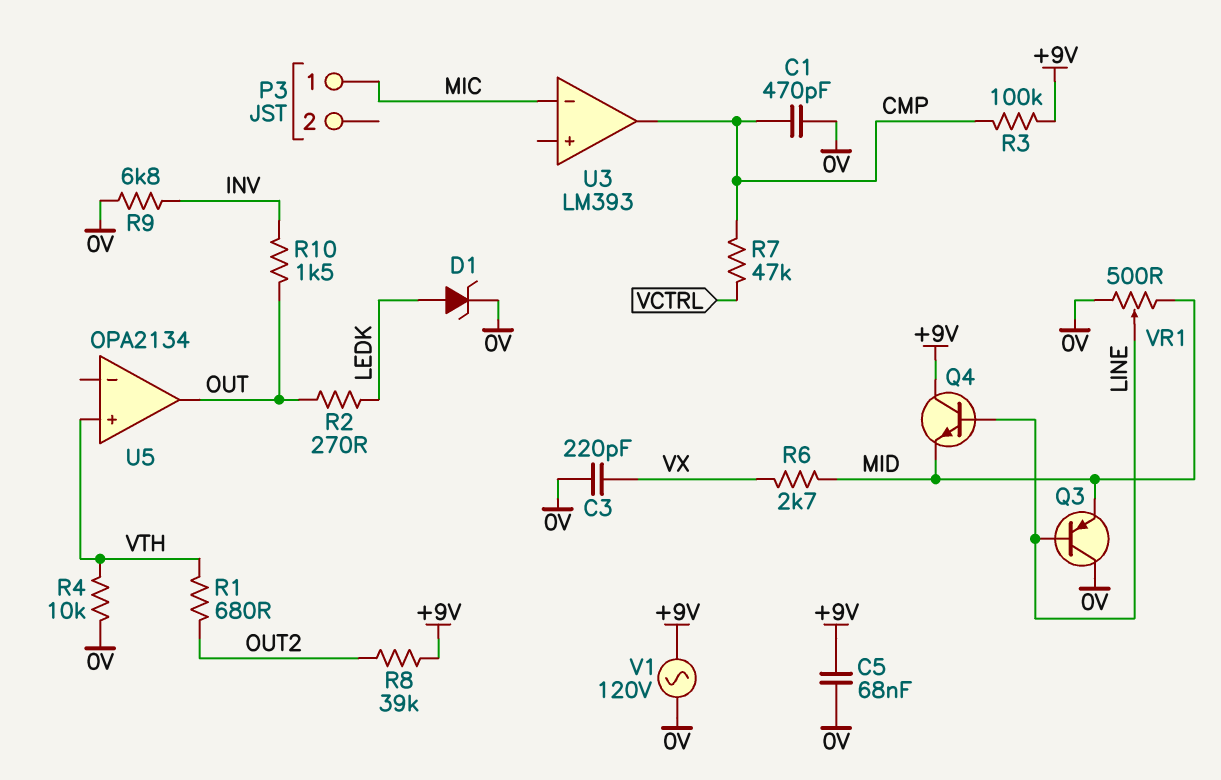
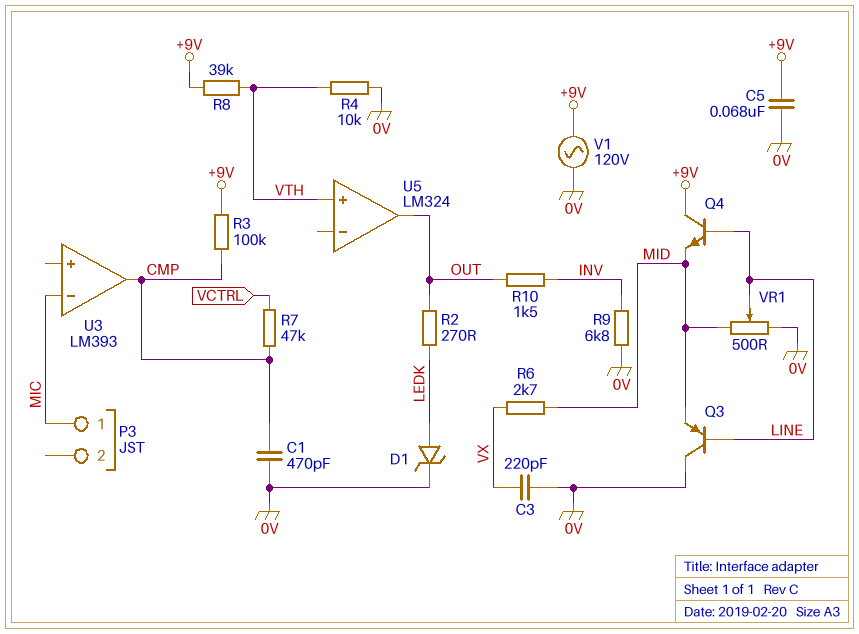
R1: 680 (OUT2, VTH) -> none
R8: 39k (+9V, OUT2) -> 39k (+9V, VTH)
U5: OPA2134 -> LM324

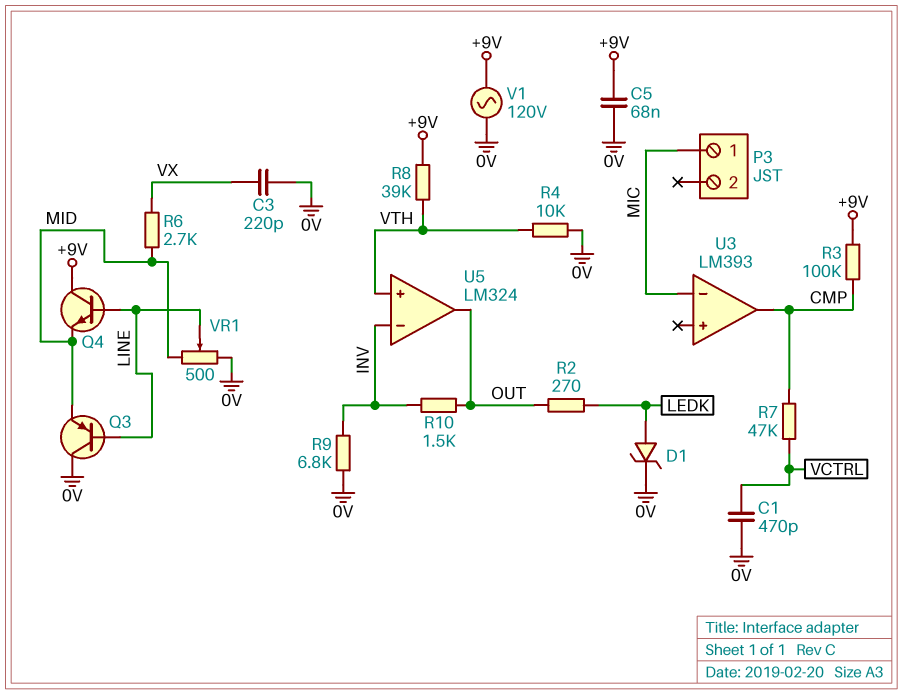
C1: 470pF (0V, CMP) -> 470pF (0V, VCTRL)
U5 pin in-: none -> INV

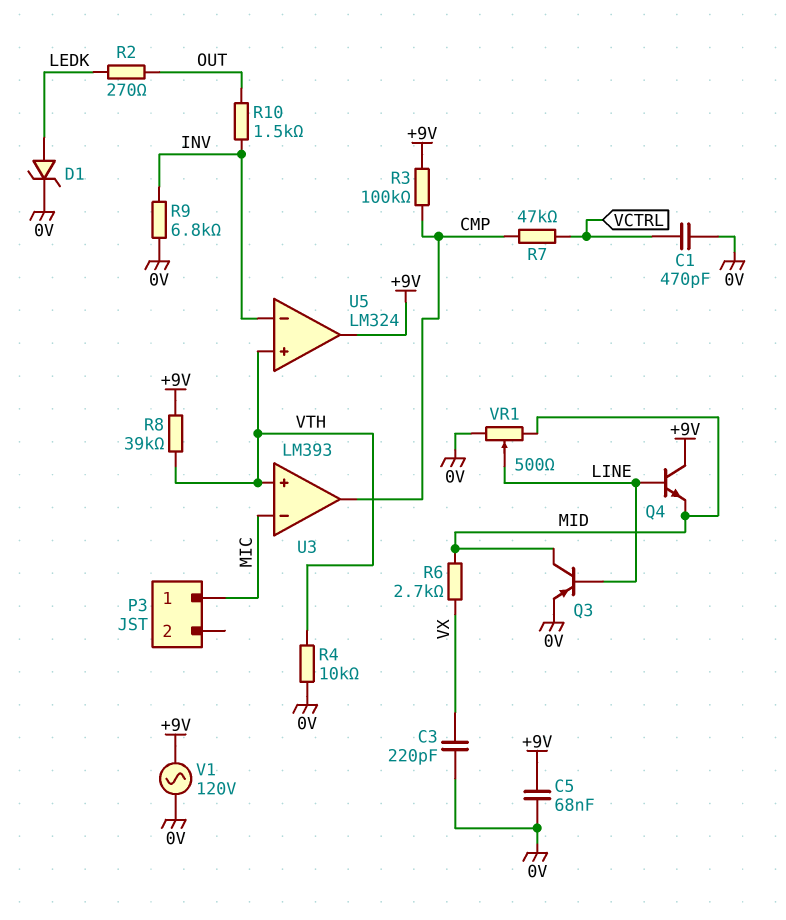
Q3: PNP (B LINE, C 0V, E MID) -> PNP (B LINE, C MID, E 0V)
U3 pin in+: none -> VTH
U5 pin out: OUT -> +9V

